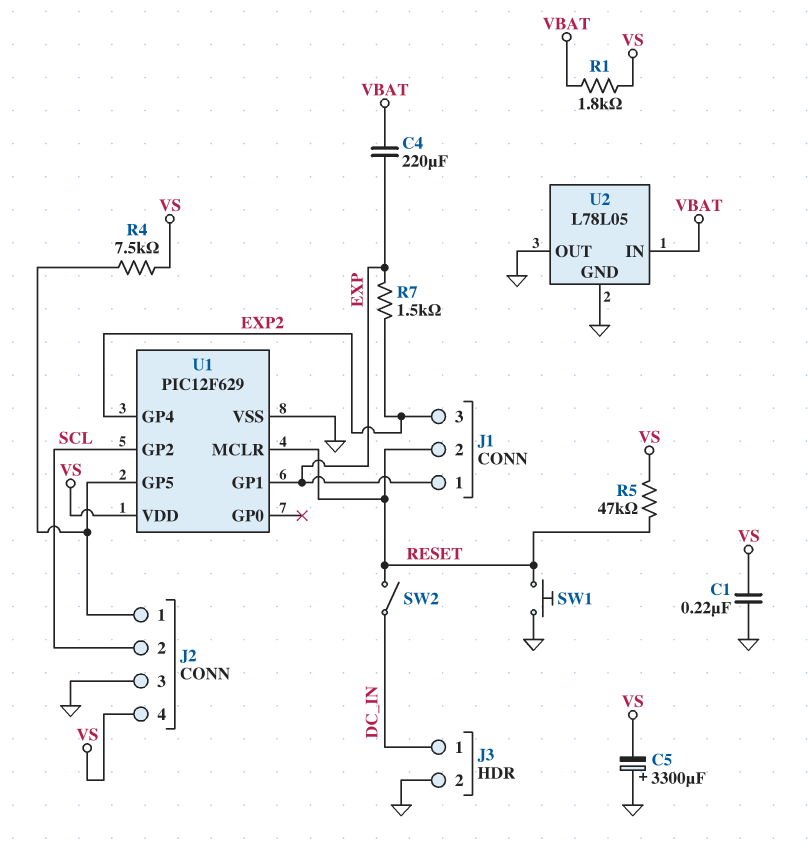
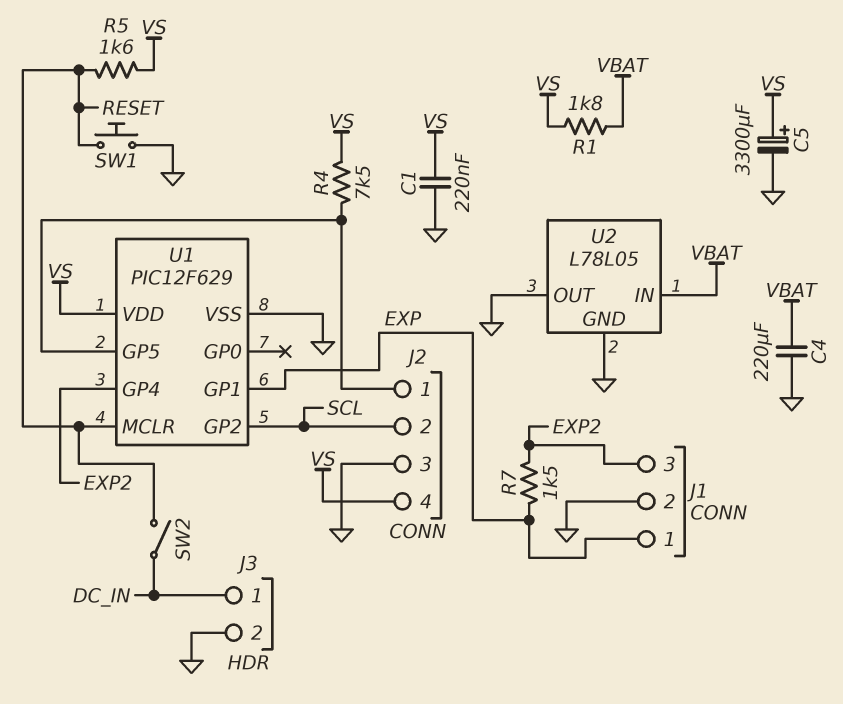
C4: 220uF (EXP, VBAT) -> 220uF (GND, VBAT)
C5: 3300uF (plus GND, minus VS) -> 3300uF (plus VS, minus GND)
J1 pin 2: RESET -> GND
R5: 47k (RESET, VS) -> 1.6k (RESET, VS)

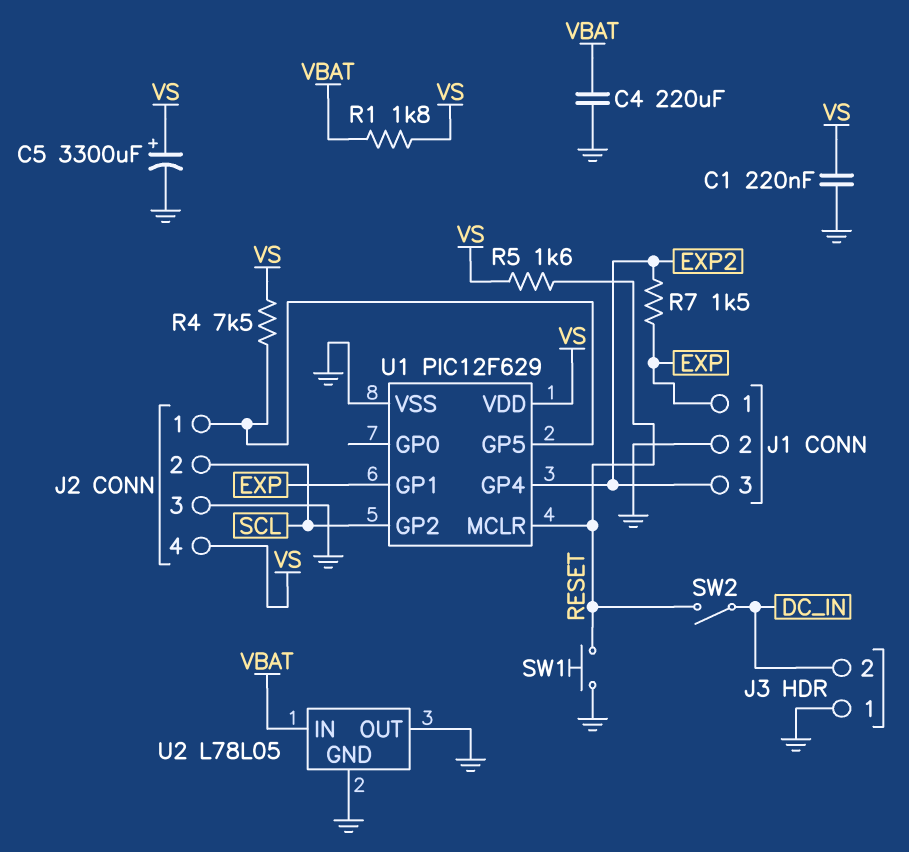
J3 pin 1: DC_IN -> GND
J3 pin 2: GND -> DC_IN

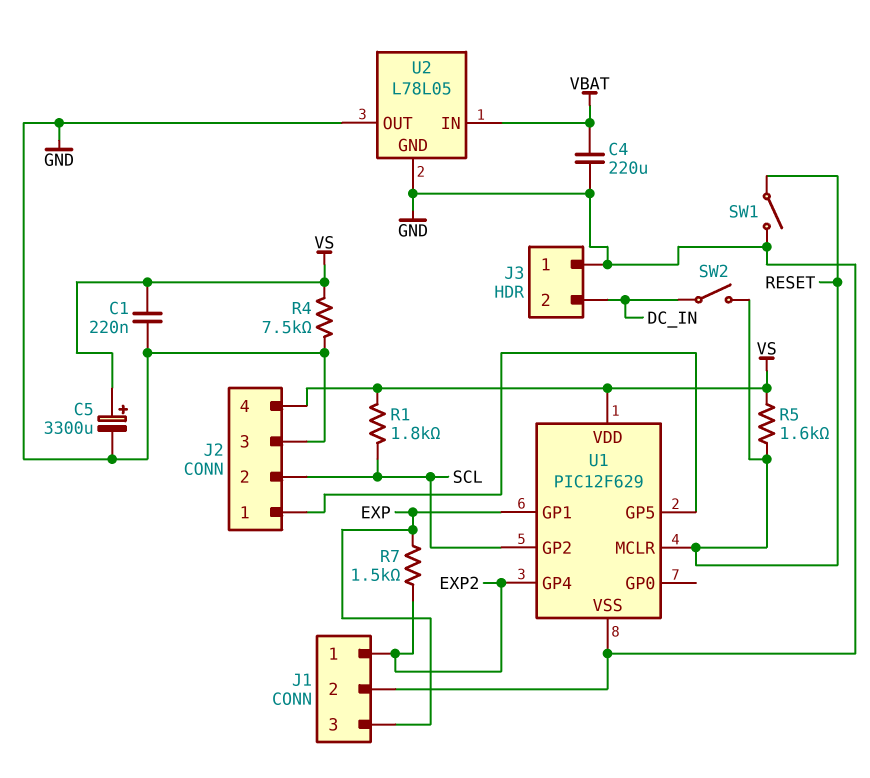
J1 pin 1: EXP -> EXP2
J1 pin 3: EXP2 -> EXP
R1: 1.8k (VBAT, VS) -> 1.8k (SCL, VS)
R4: 7.5k (J2/1, VS) -> 7.5k (GND, VS)
SW1: button (GND, RESET) -> switch (GND, RESET)

